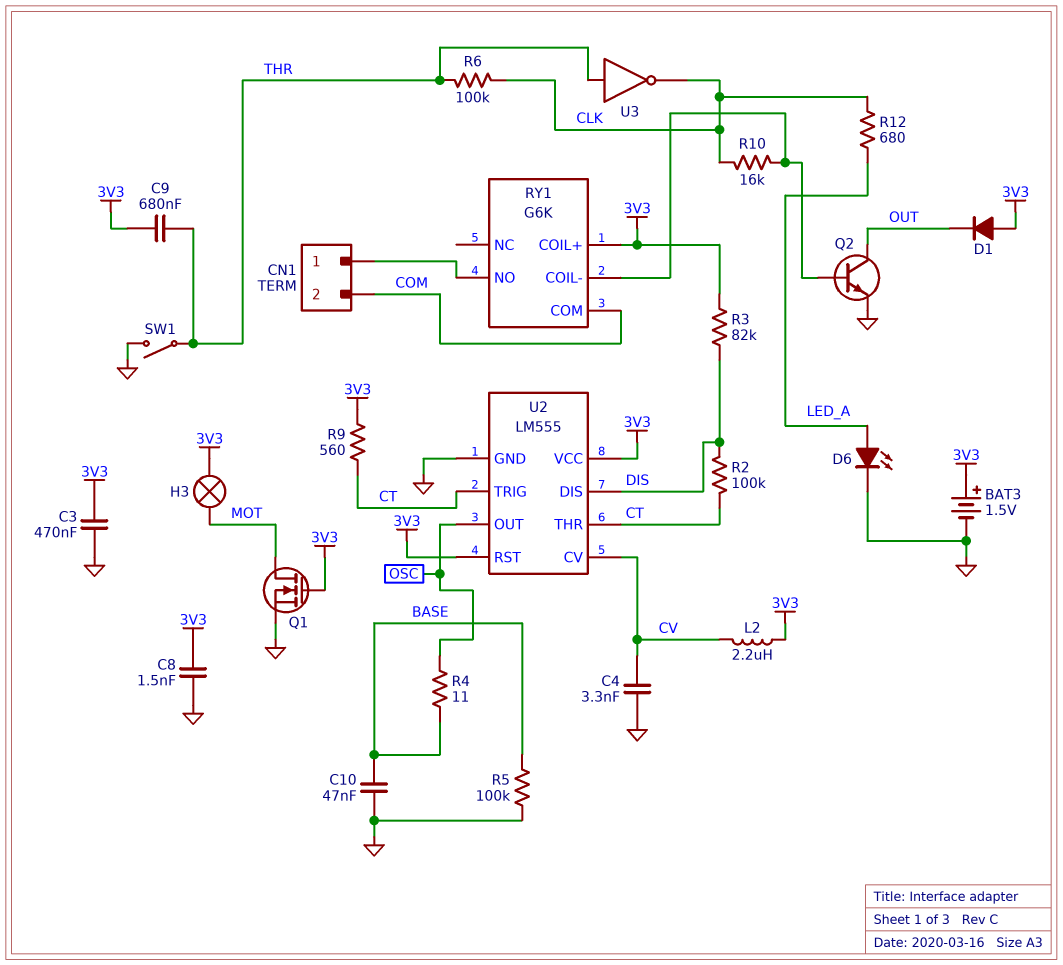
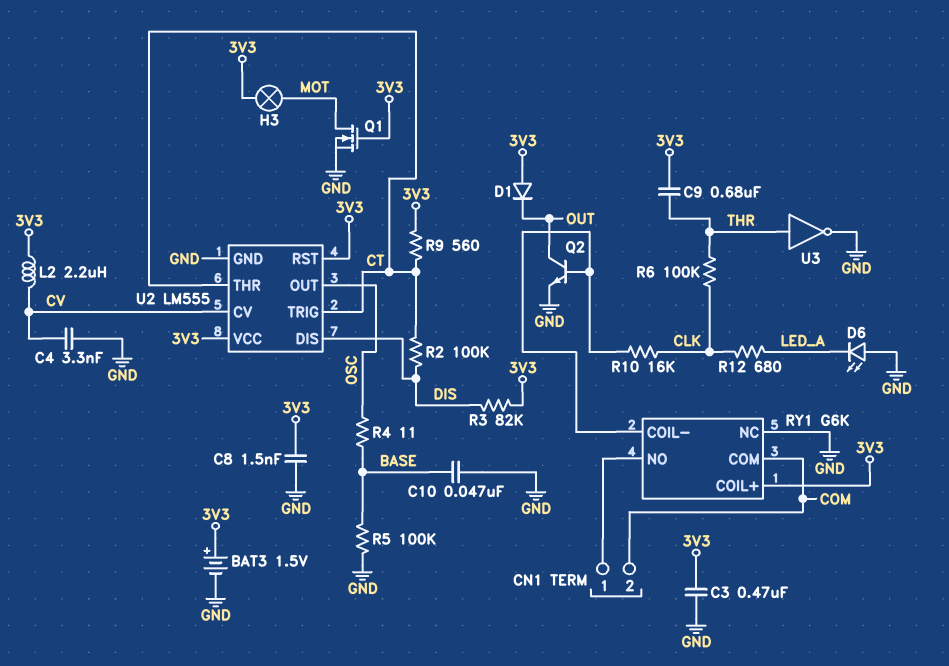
D6: LED (A LED_A, K GND) -> LED (A GND, K LED_A)
RY1 pin NC: none -> GND
SW1: switch (GND, THR) -> none
U3: NOT (in THR, out CLK) -> NOT (in THR, out GND)

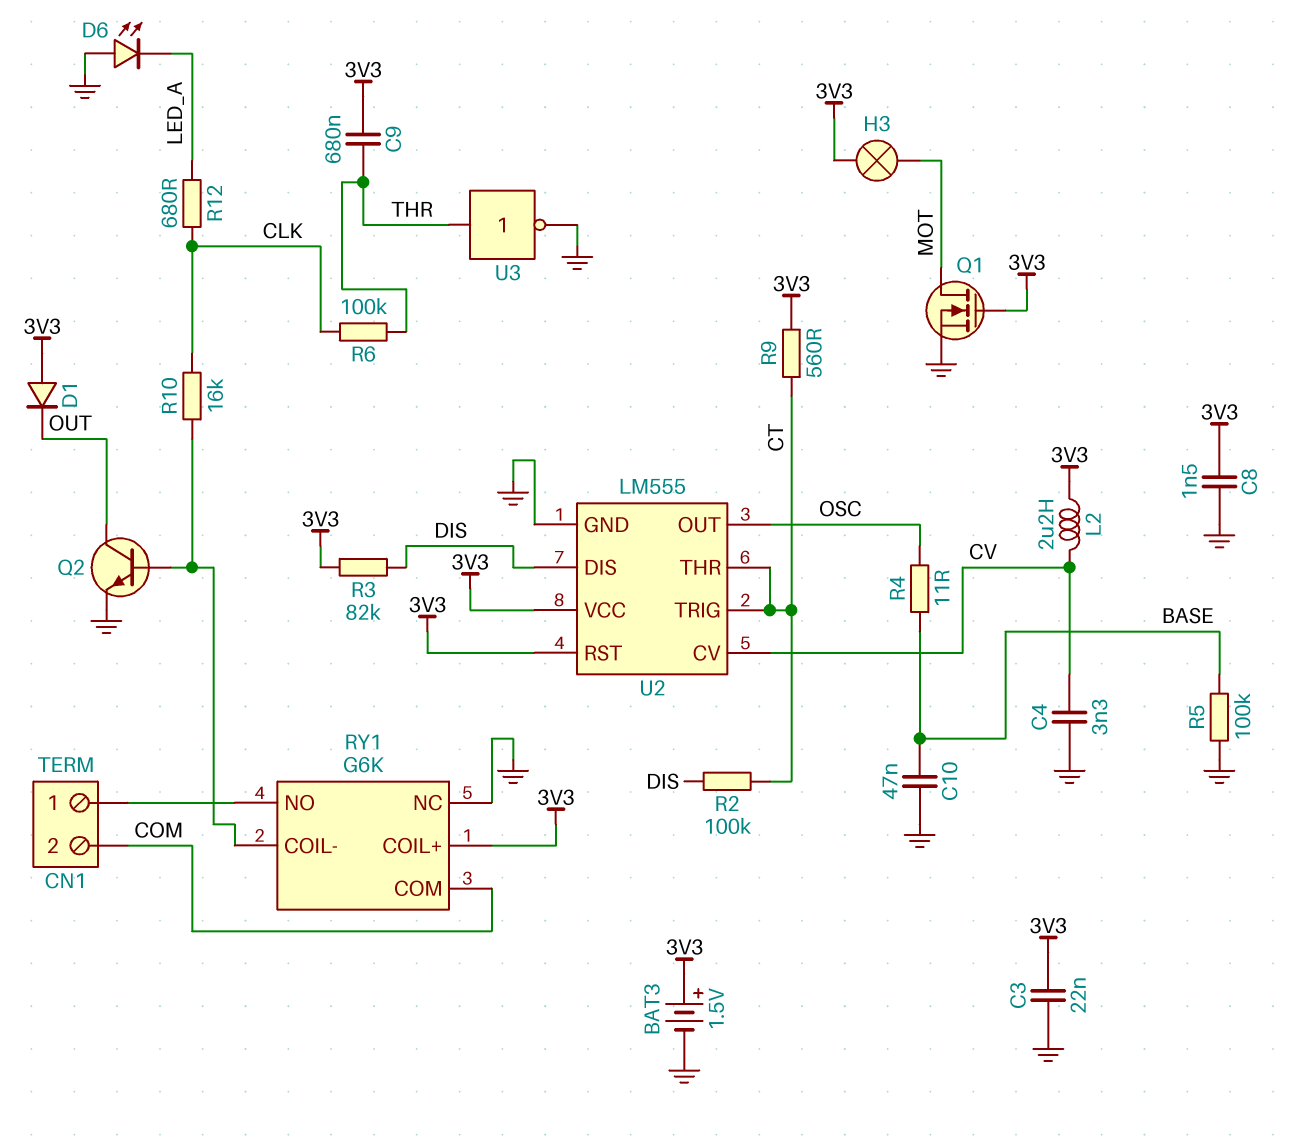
C3: 470nF (3V3, GND) -> 22nF (3V3, GND)

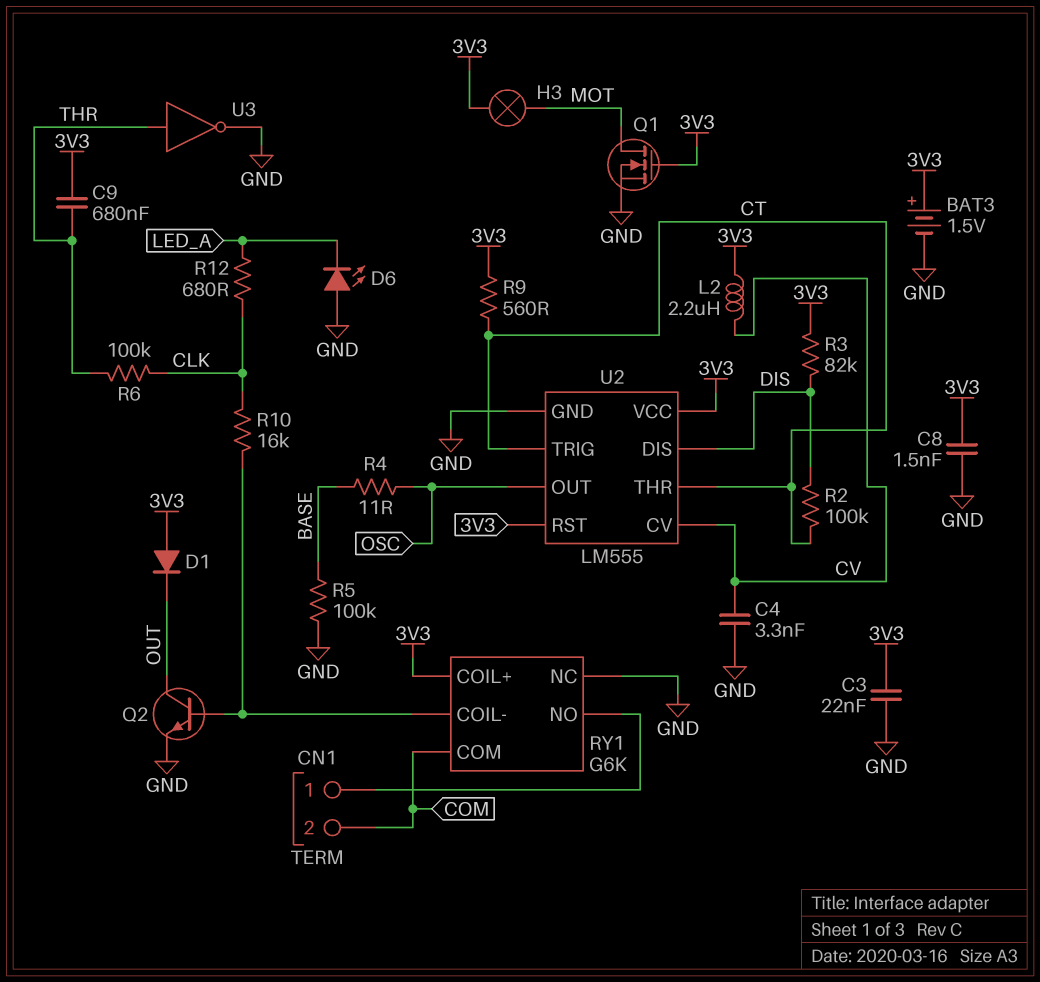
C10: 47nF (BASE, GND) -> none

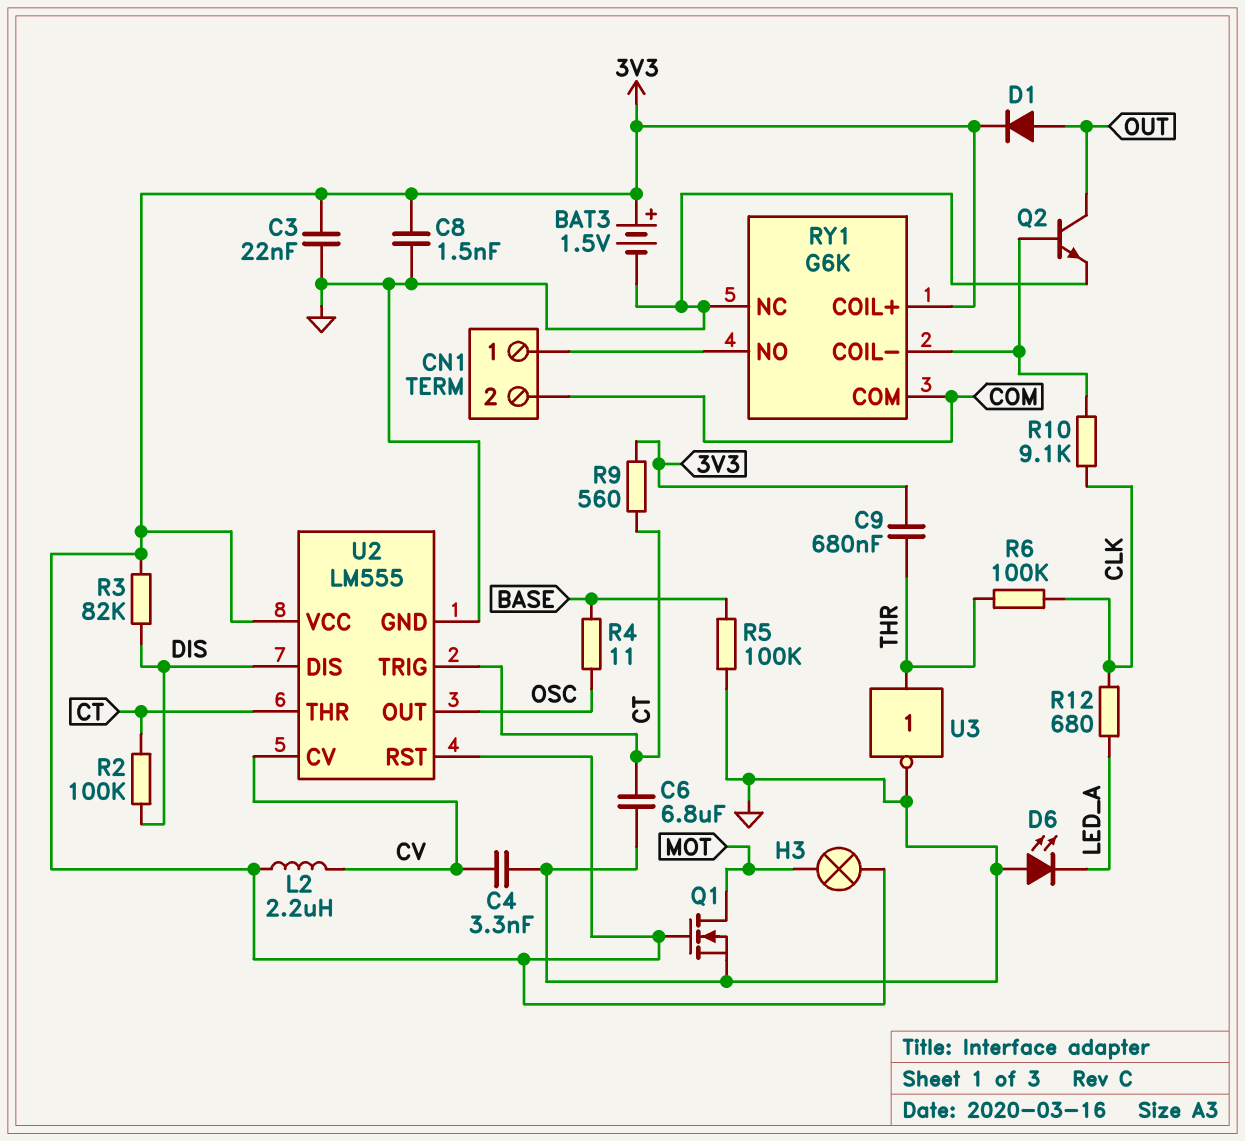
C6: none -> 6.8uF (CT, GND)
D1: diode (A 3V3, K OUT) -> diode (A OUT, K 3V3)
R10: 16k (CLK, RY1/COIL-) -> 9.1k (CLK, RY1/COIL-)

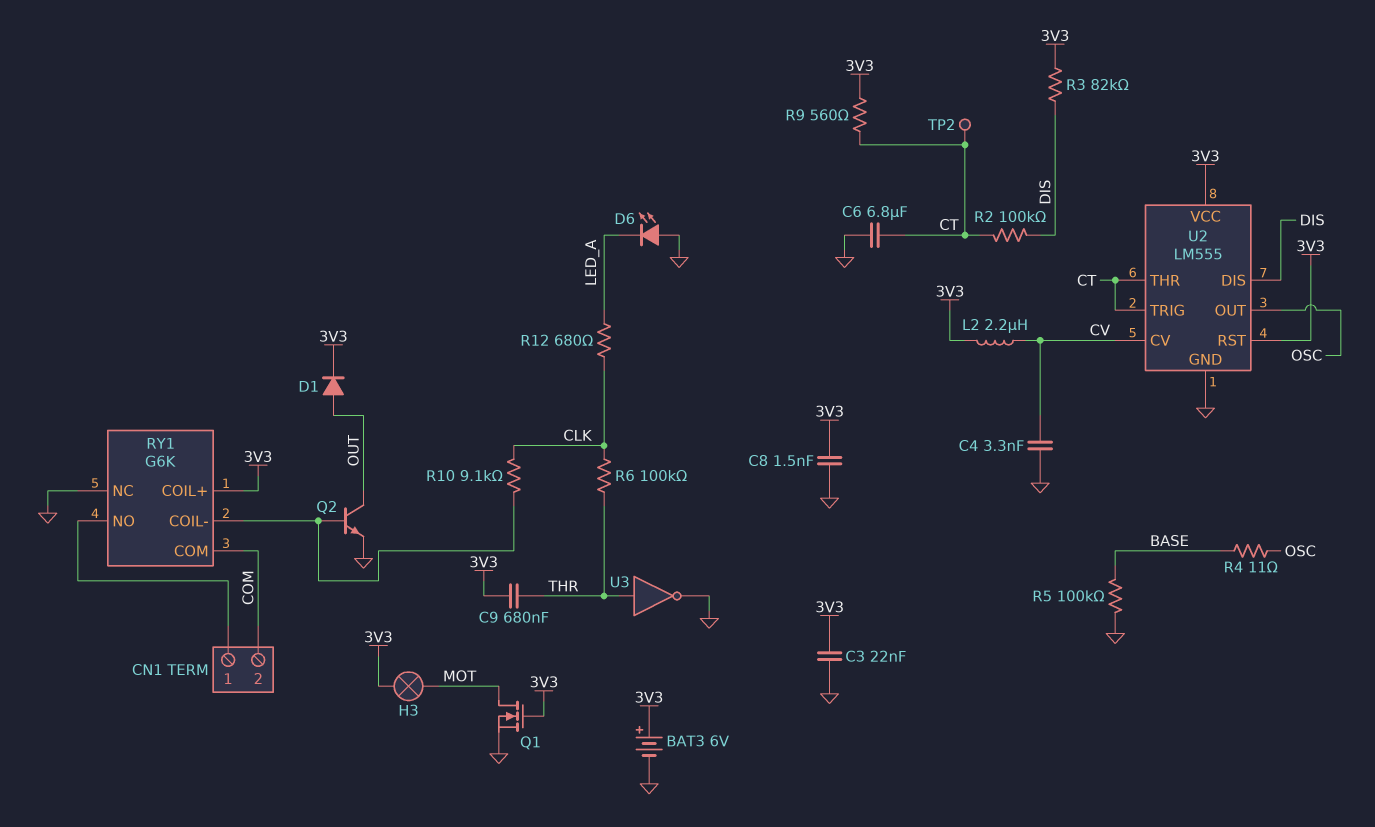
BAT3: 1.5V (plus 3V3, minus GND) -> 6V (plus 3V3, minus GND)
TP2: none -> test point (CT)

